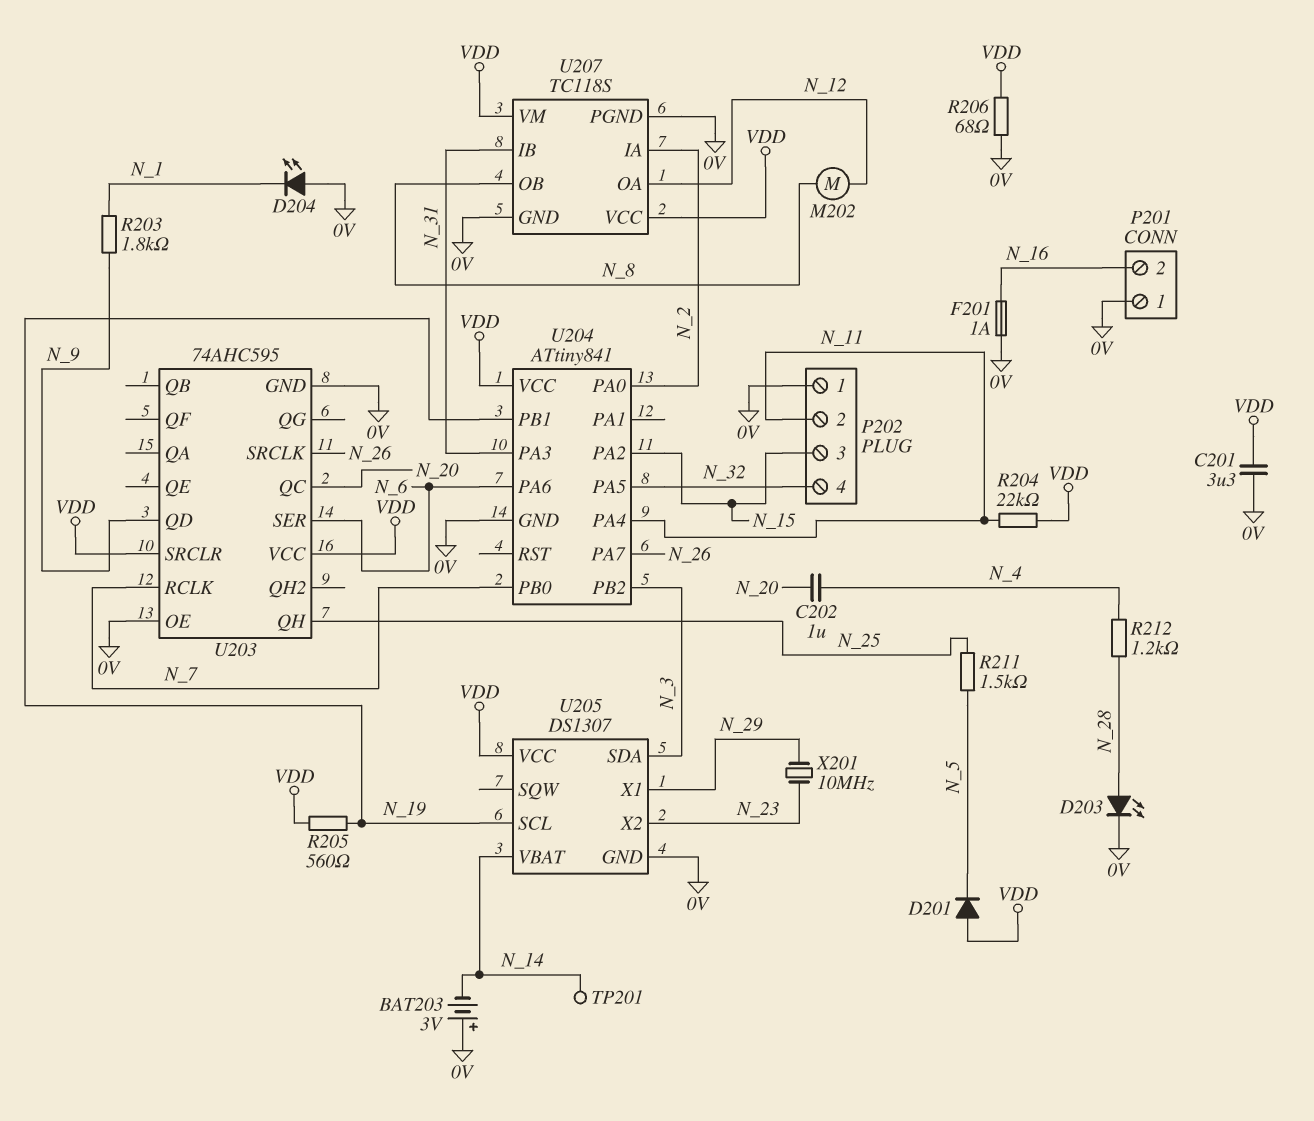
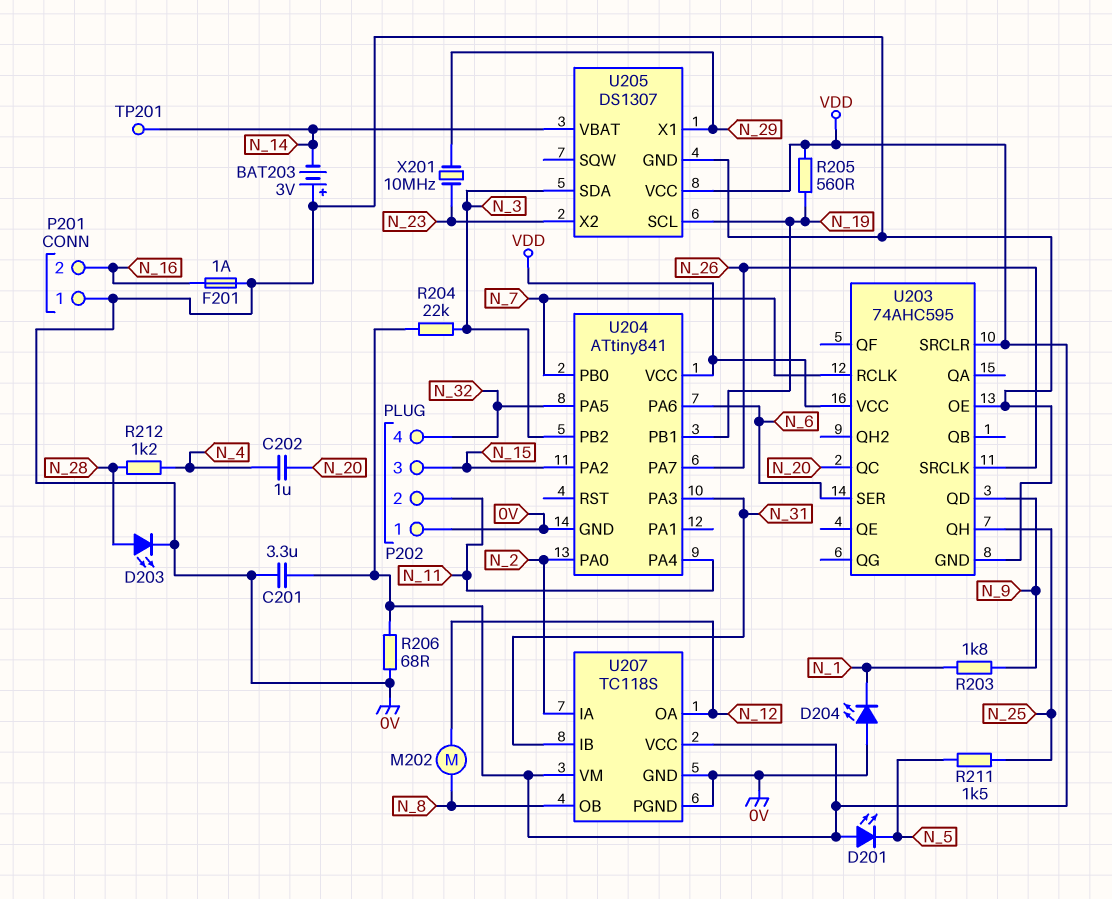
D201: diode (A VDD, K N_5) -> LED (A VDD, K N_5)
R204: 22k (N_11, VDD) -> 22k (N_3, VDD)

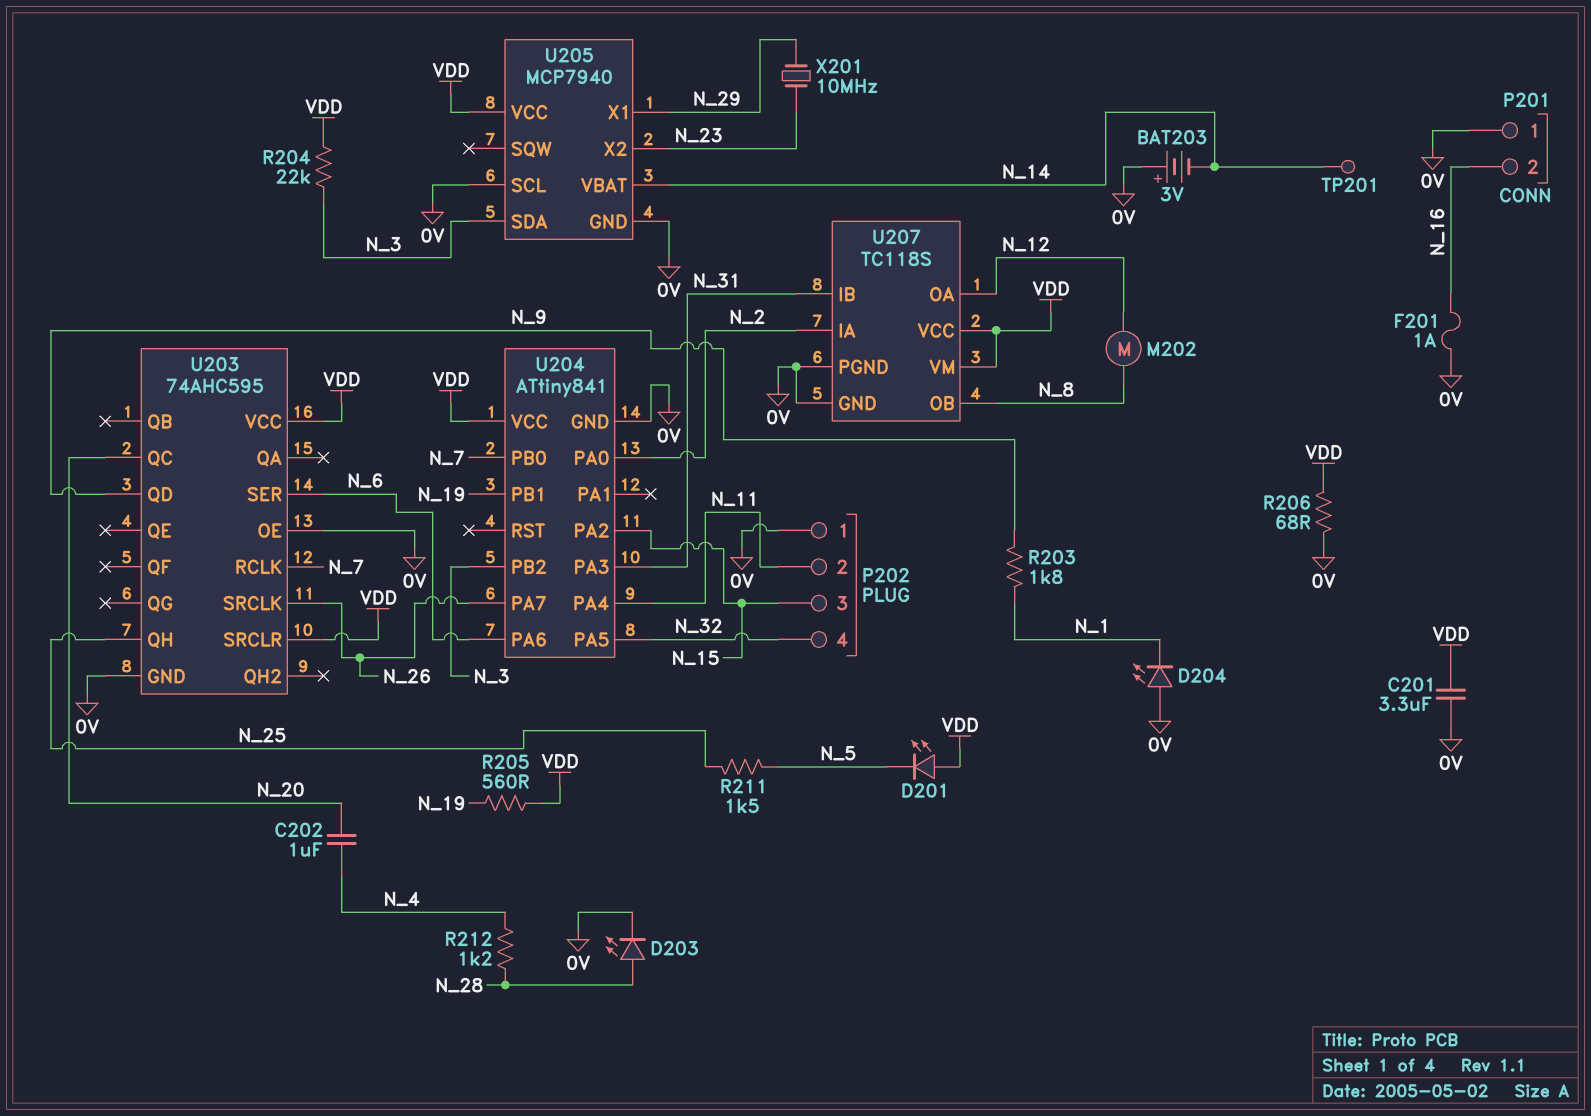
U205: DS1307 -> MCP7940
U205 pin SCL: N_19 -> 0V

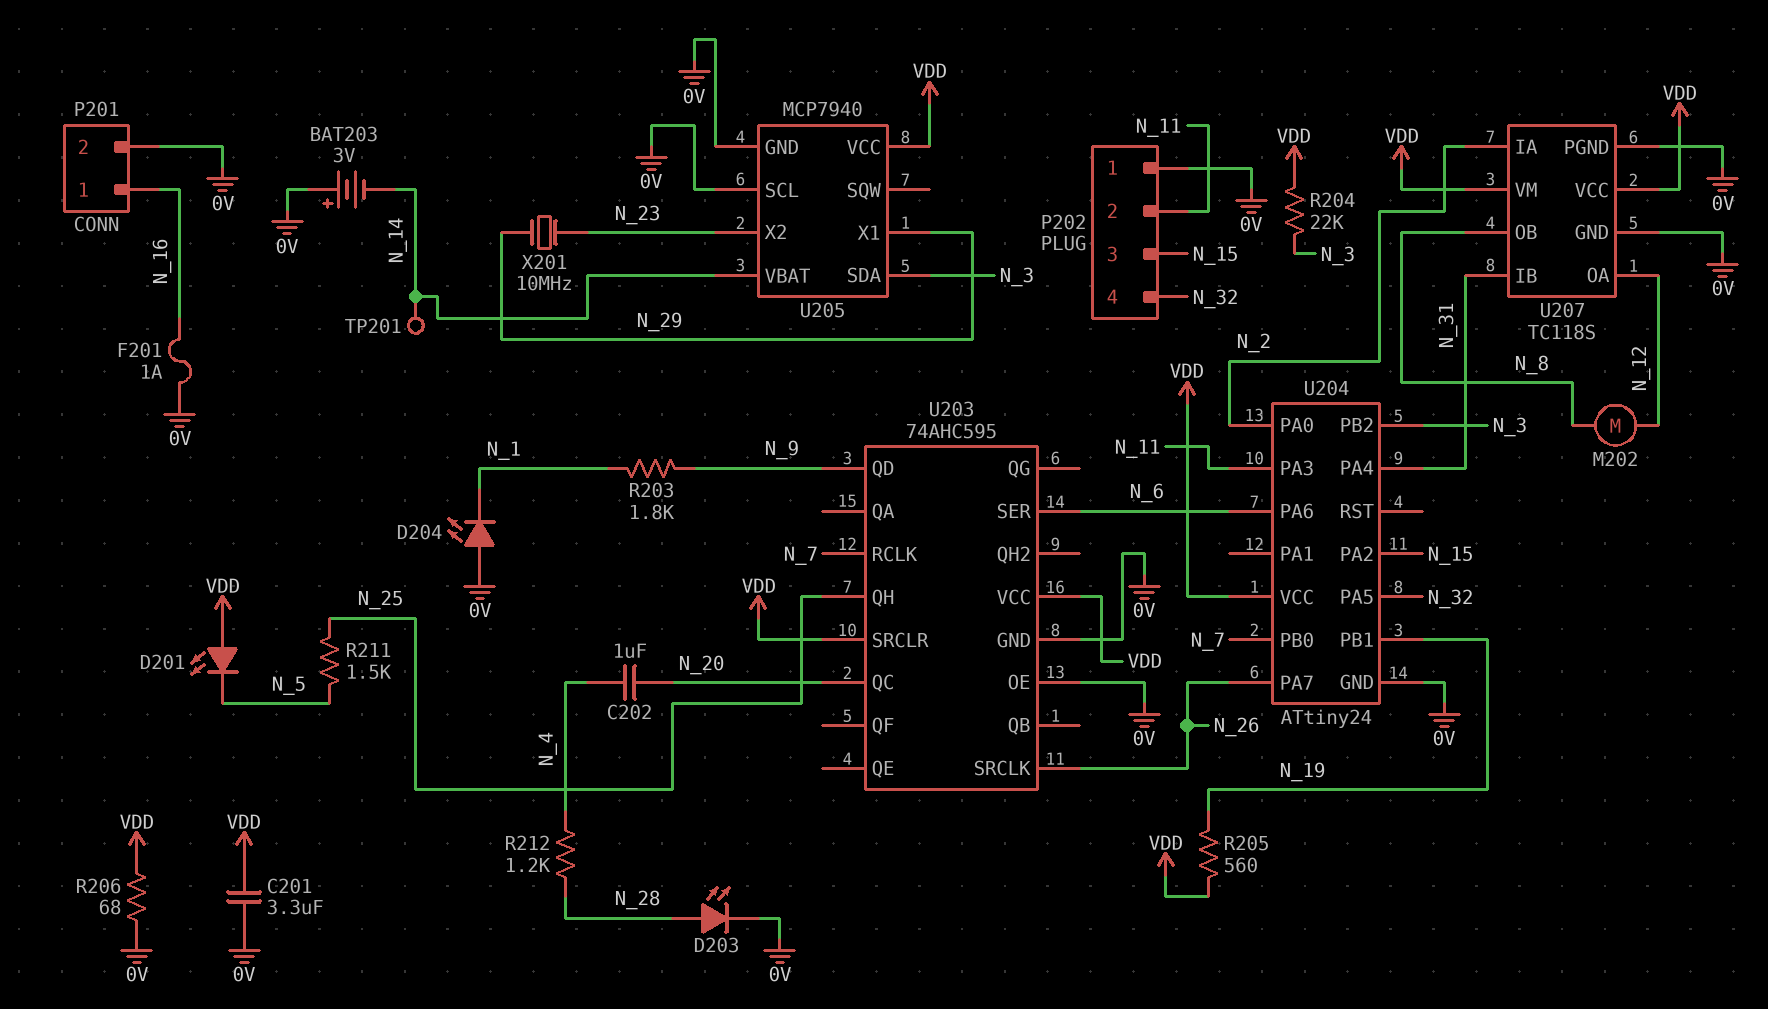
P201 pin 1: 0V -> N_16
P201 pin 2: N_16 -> 0V
U204: ATtiny841 -> ATtiny24
U204 pin PA3: N_31 -> N_11
U204 pin PA4: N_11 -> N_31

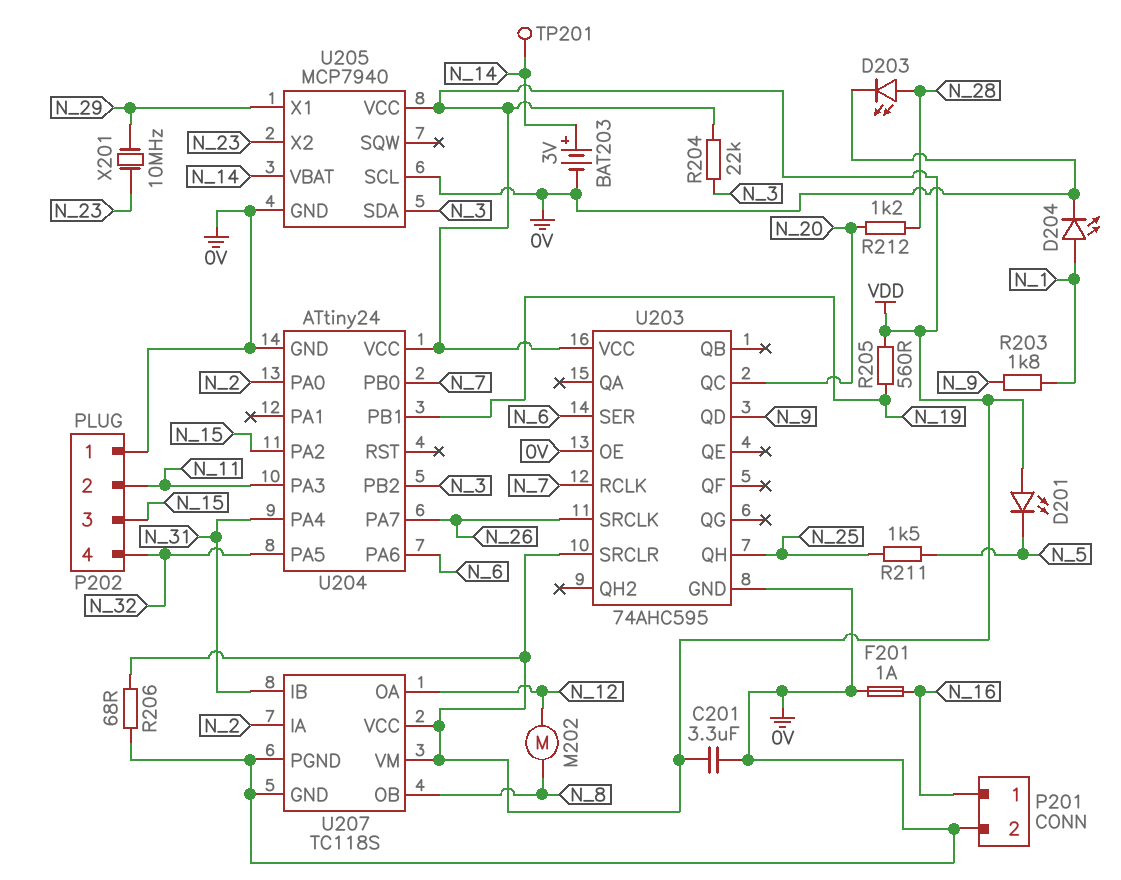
BAT203: 3V (plus 0V, minus N_14) -> 3V (plus N_14, minus 0V)
C202: 1uF (N_4, N_20) -> none
D204: LED (A 0V, K N_1) -> LED (A N_1, K 0V)
R212: 1.2k (N_4, N_28) -> 1.2k (N_20, N_28)

